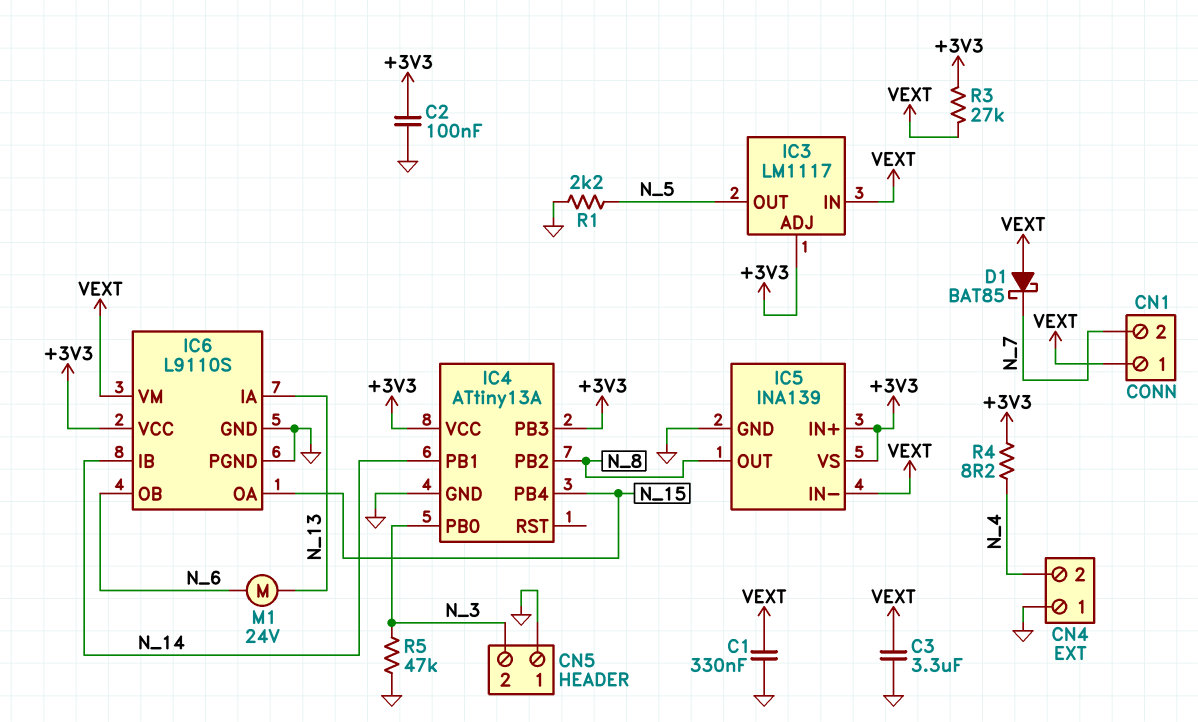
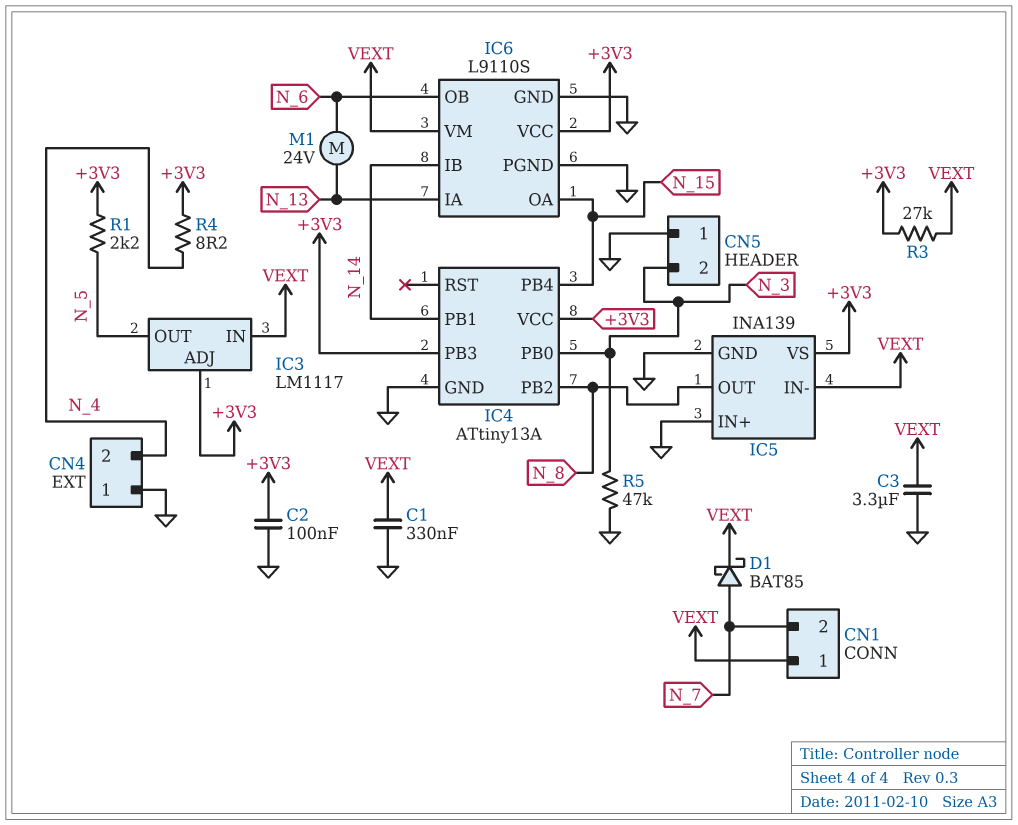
D1: schottky BAT85 (A VEXT, K N_7) -> schottky BAT85 (A N_7, K VEXT)
IC5 pin IN+: +3V3 -> GND
R1: 2.2k (GND, N_5) -> 2.2k (+3V3, N_5)

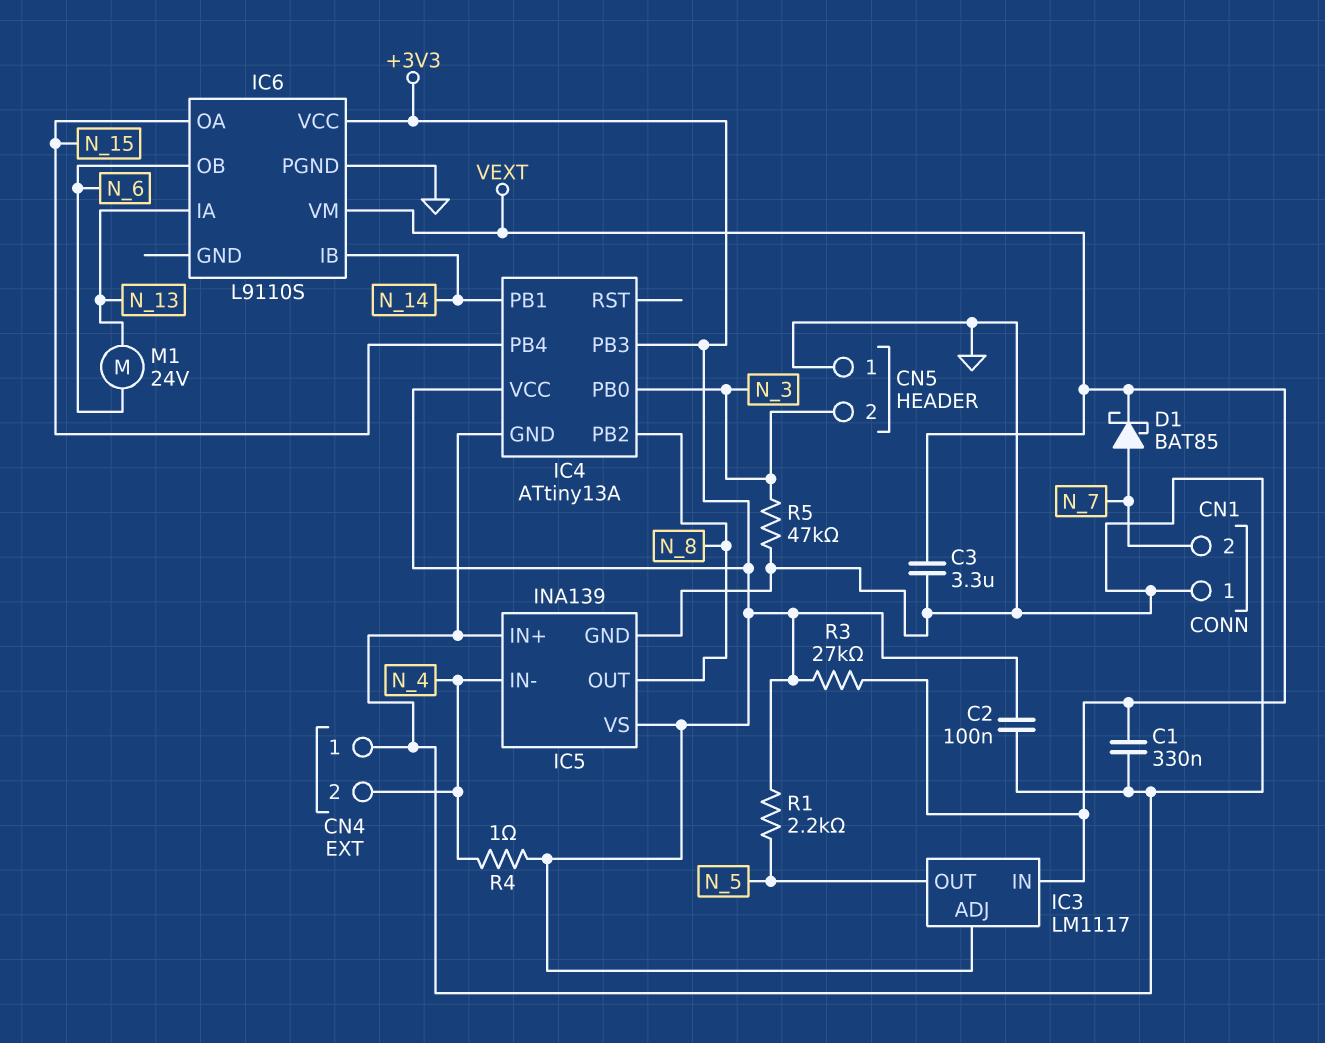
CN1 pin 1: VEXT -> GND
IC5 pin IN-: VEXT -> N_4
IC6 pin GND: GND -> none
R4: 8.2 (+3V3, N_4) -> 1 (+3V3, N_4)

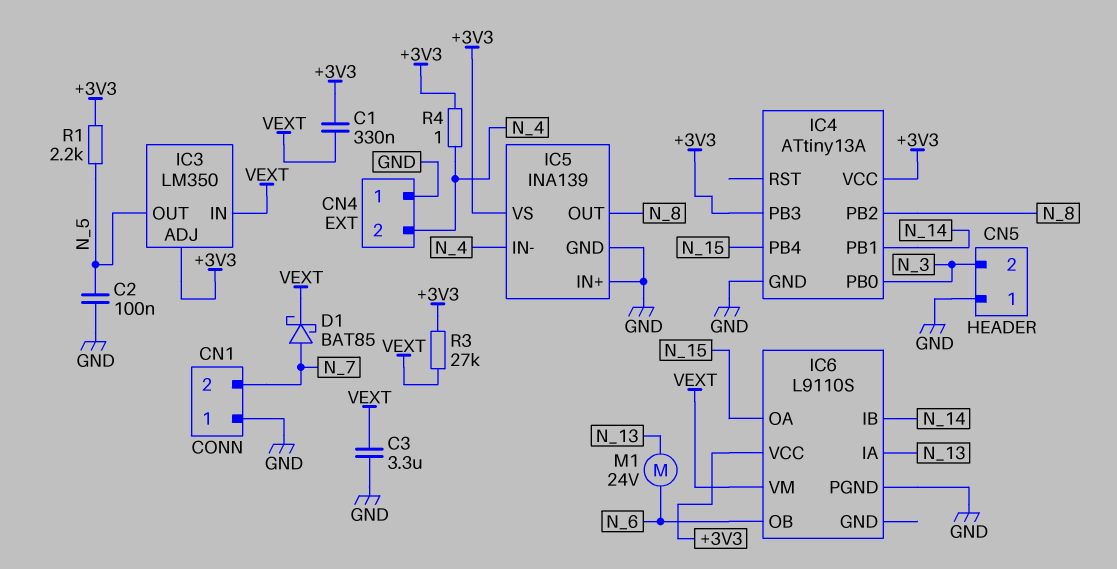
C1: 330nF (GND, VEXT) -> 330nF (+3V3, VEXT)
C2: 100nF (+3V3, GND) -> 100nF (GND, N_5)
IC3: LM1117 -> LM350
R5: 47k (GND, N_3) -> none

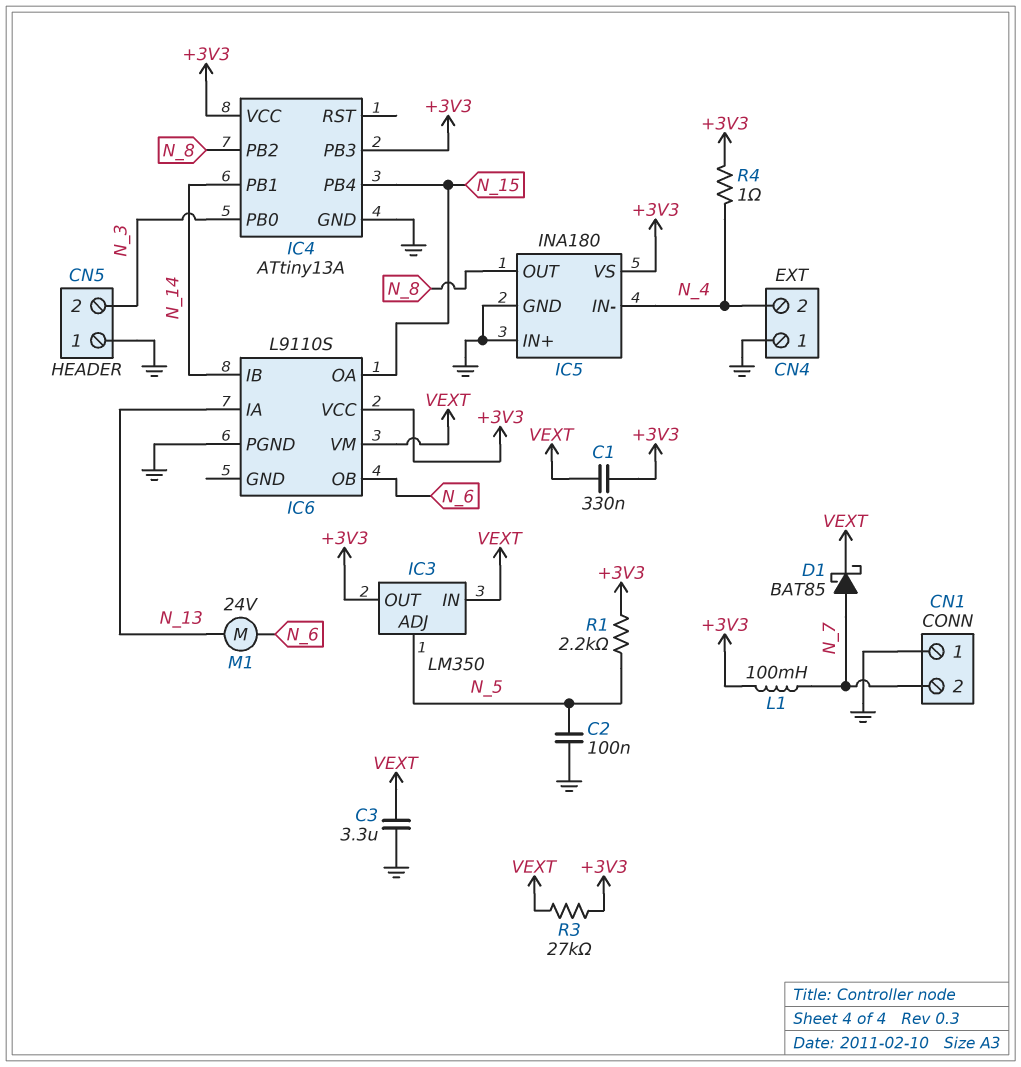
IC3 pin ADJ: +3V3 -> N_5
IC3 pin OUT: N_5 -> +3V3
IC5: INA139 -> INA180
L1: none -> 100mH (+3V3, N_7)

